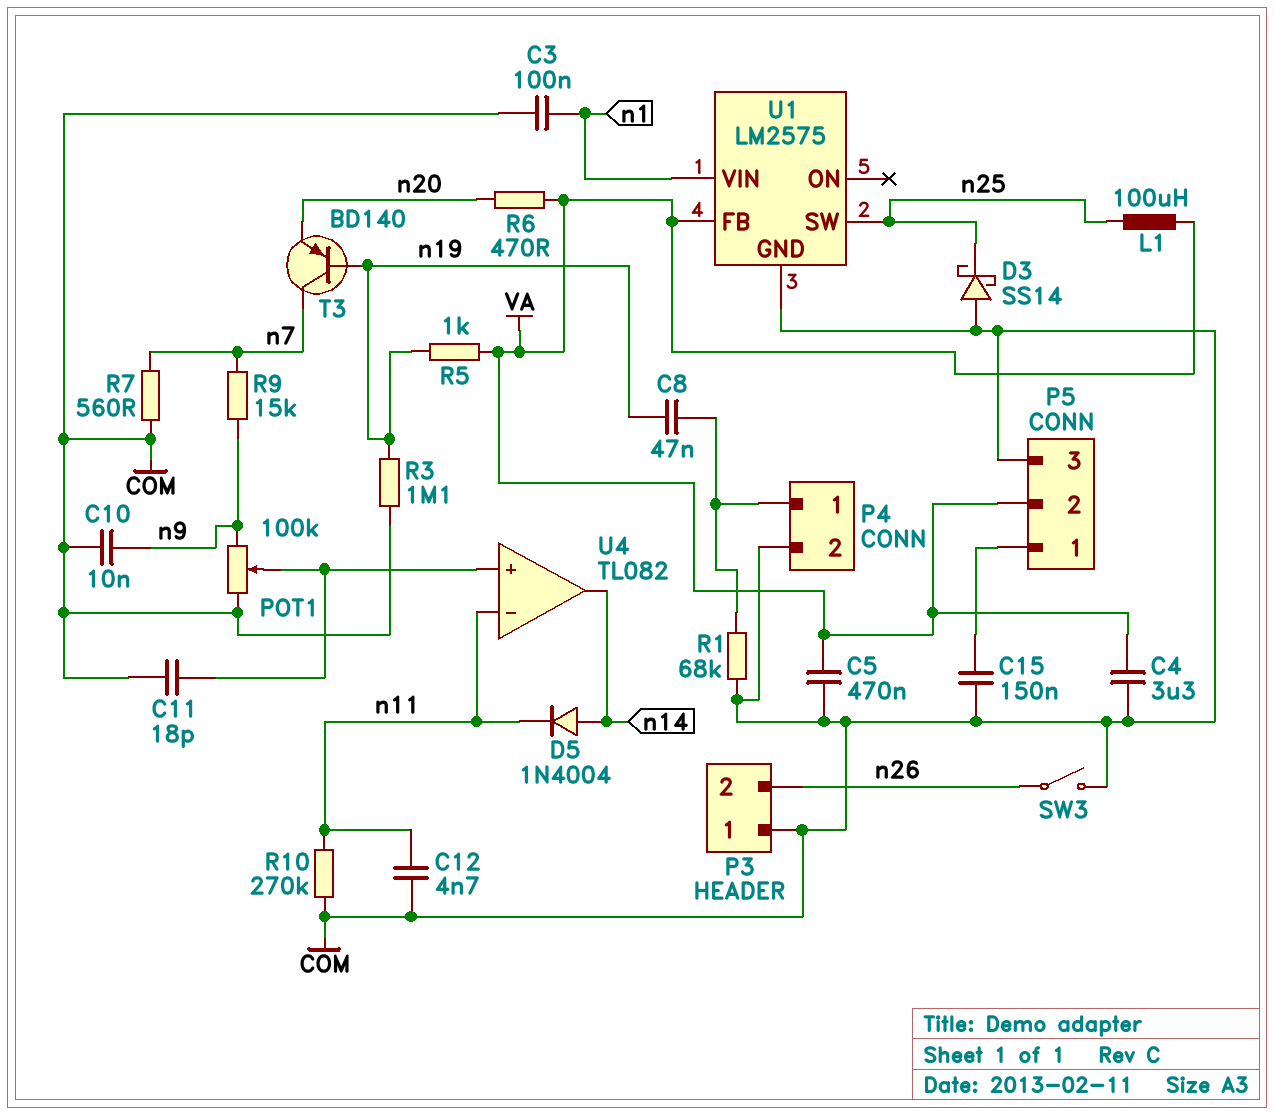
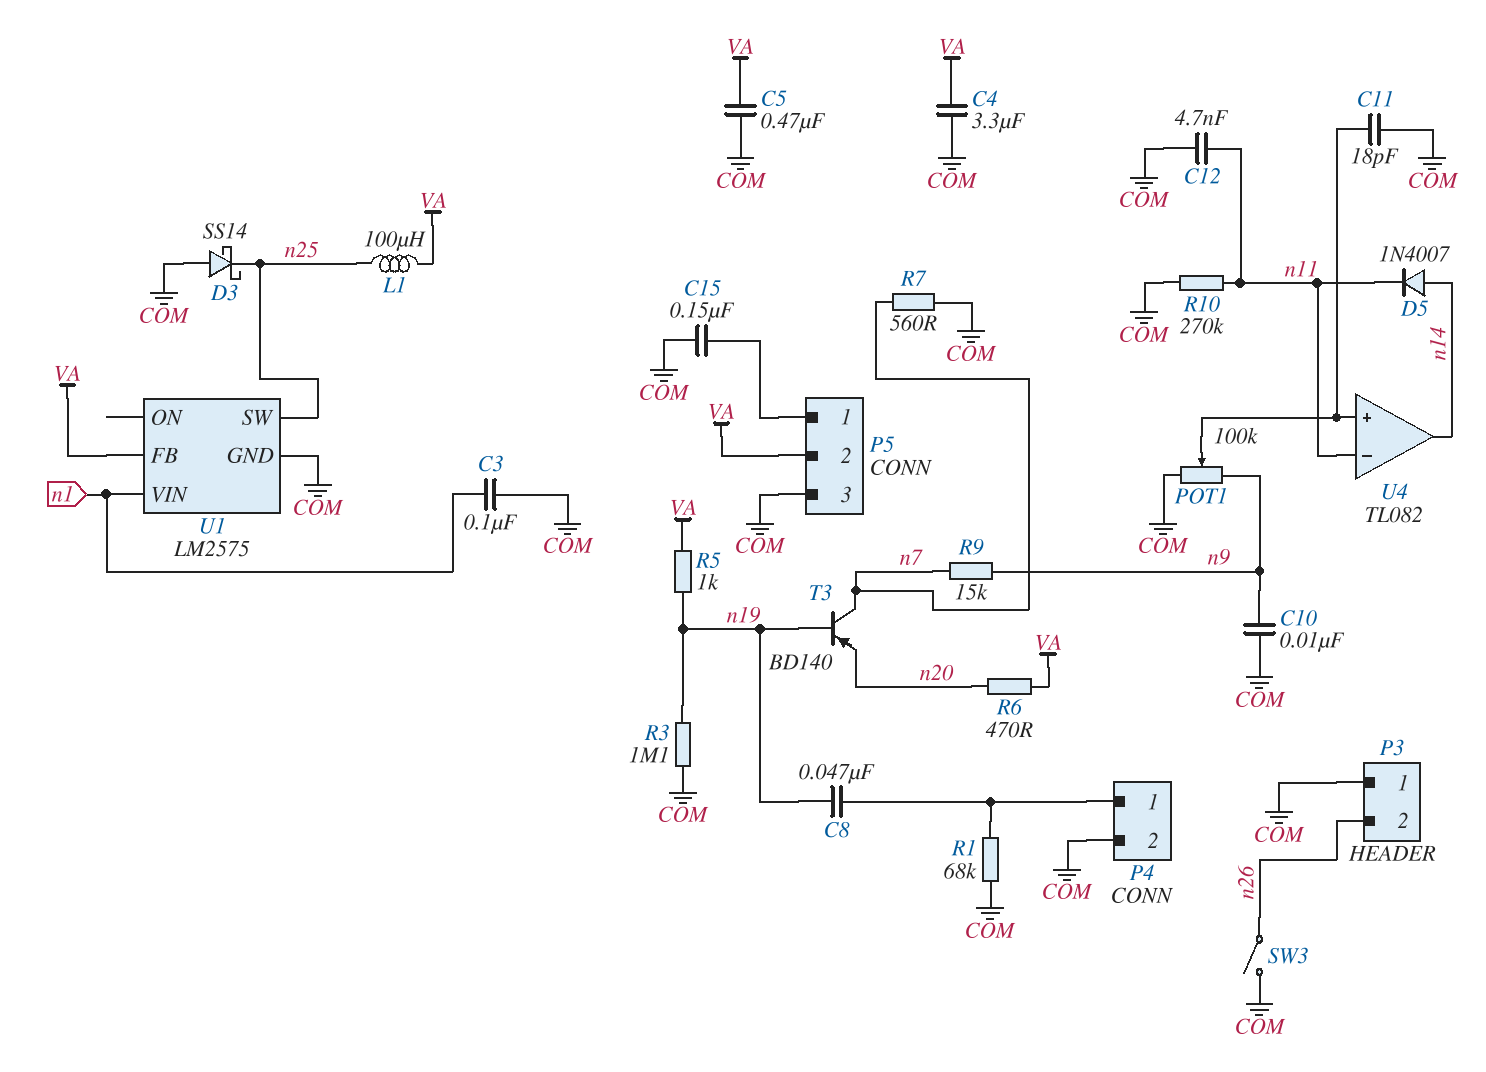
D5: diode 1N4004 (A n14, K n11) -> diode 1N4007 (A n14, K n11)

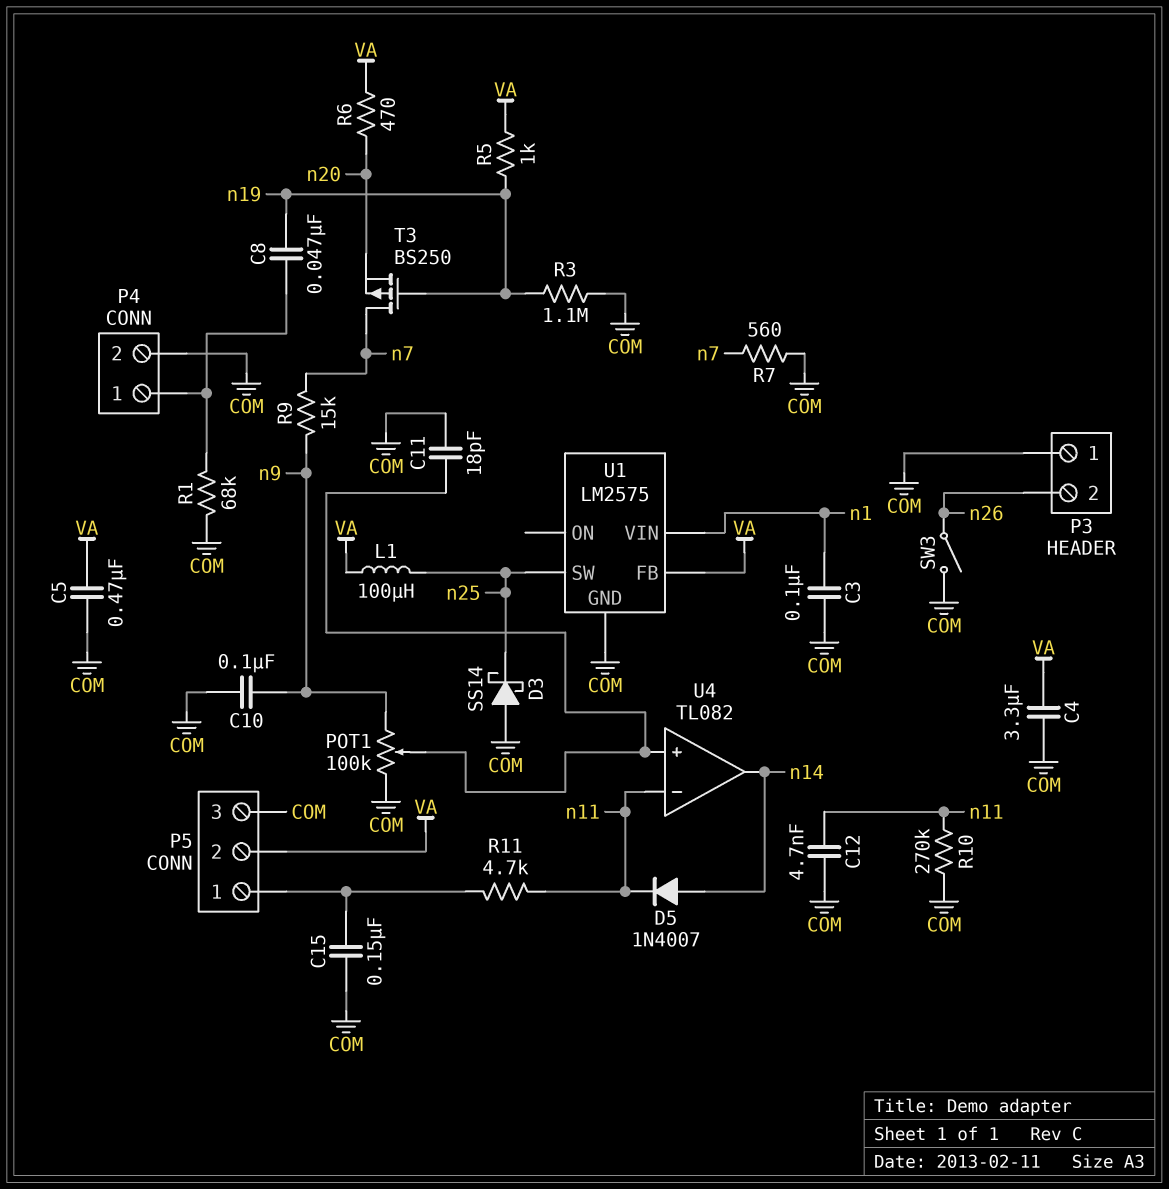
C10: 10nF (COM, n9) -> 100nF (COM, n9)
R11: none -> 4.7k (P5/1, n11)
T3: PNP BD140 (B n19, C n7, E n20) -> PMOS BS250 (G n19, D n7, S n20)

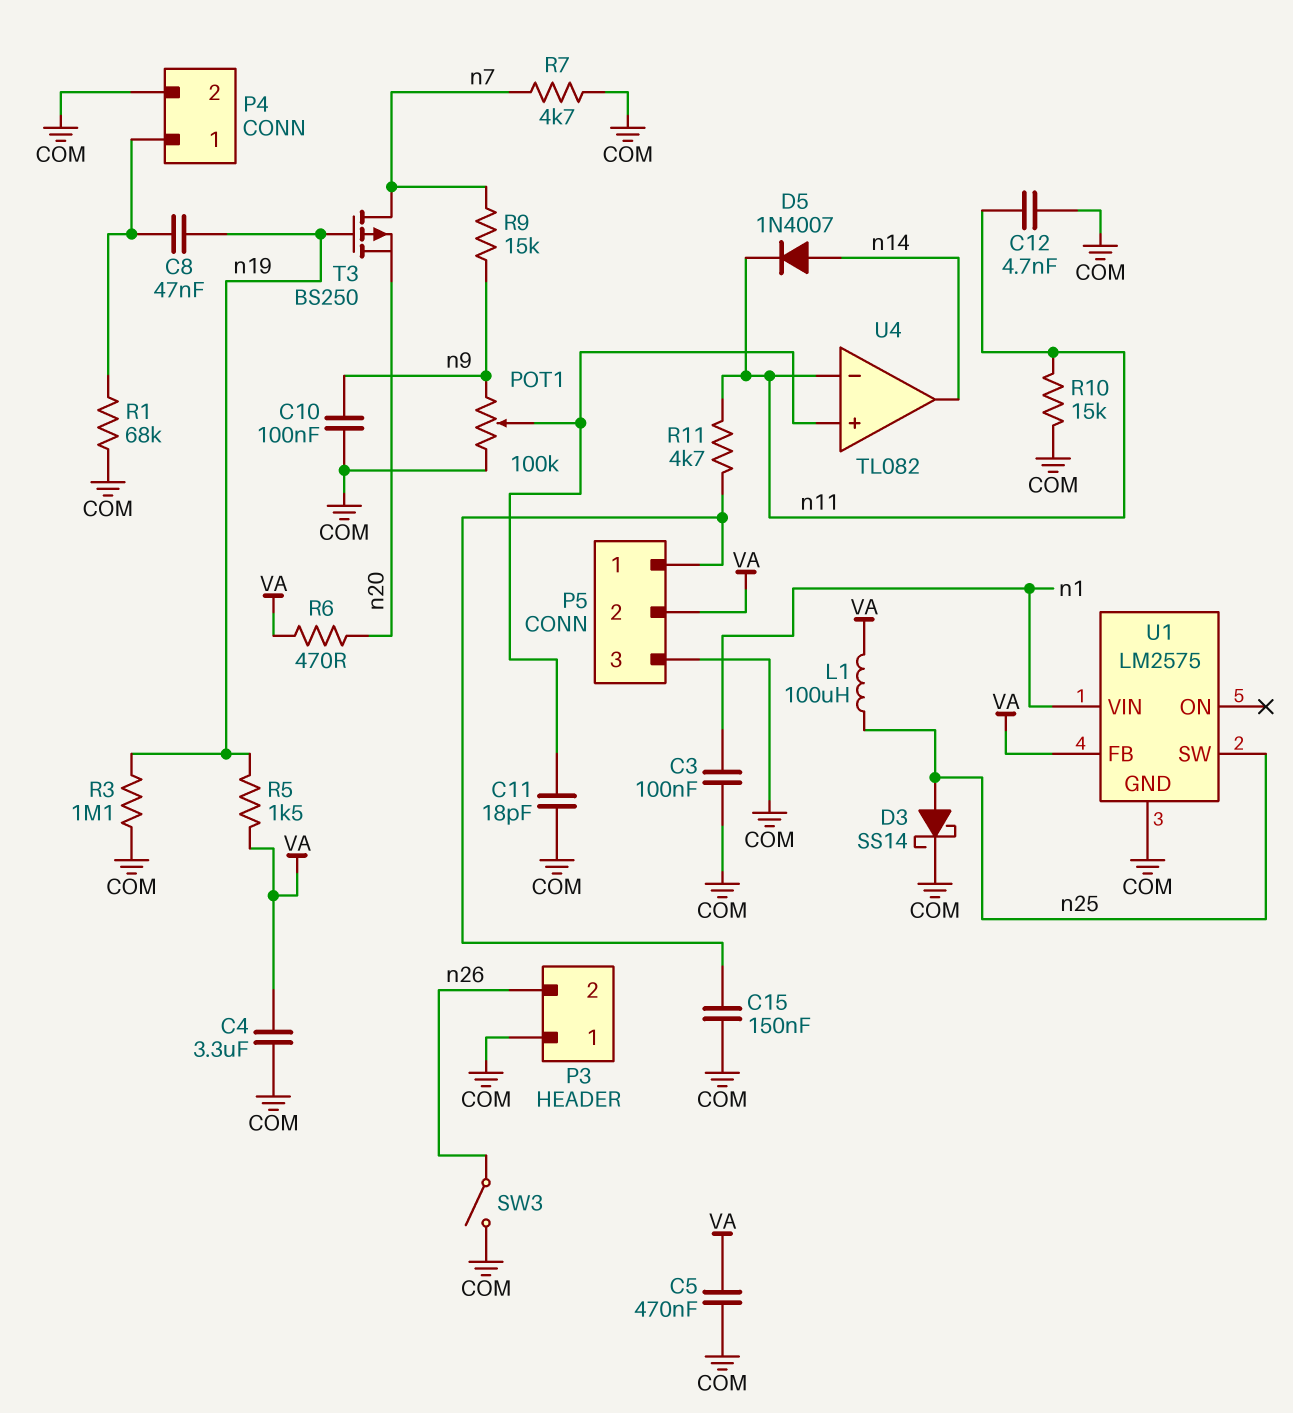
D3: schottky SS14 (A COM, K n25) -> schottky SS14 (A n25, K COM)
R5: 1k (VA, n19) -> 1.5k (VA, n19)
R7: 560 (COM, n7) -> 4.7k (COM, n7)
R10: 270k (COM, n11) -> 15k (COM, n11)

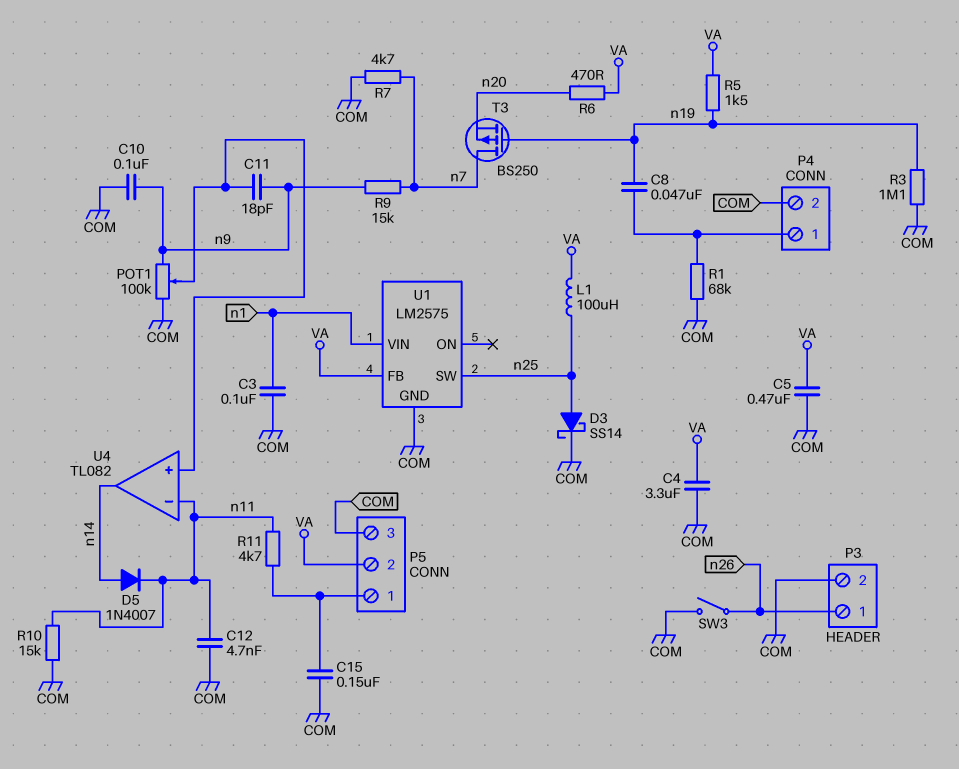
C11: 18pF (COM, U4/in+) -> 18pF (U4/in+, n9)
P3 pin 1: COM -> n26
P3 pin 2: n26 -> COM

